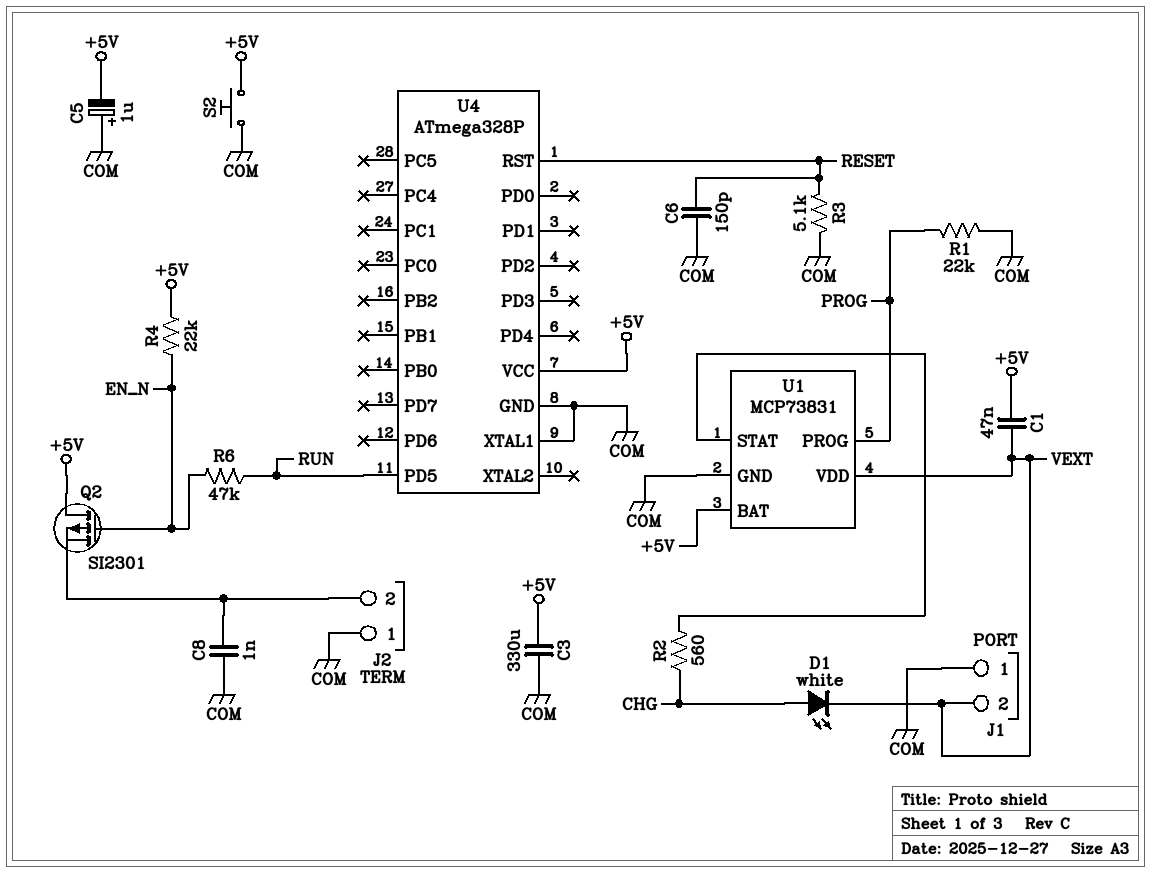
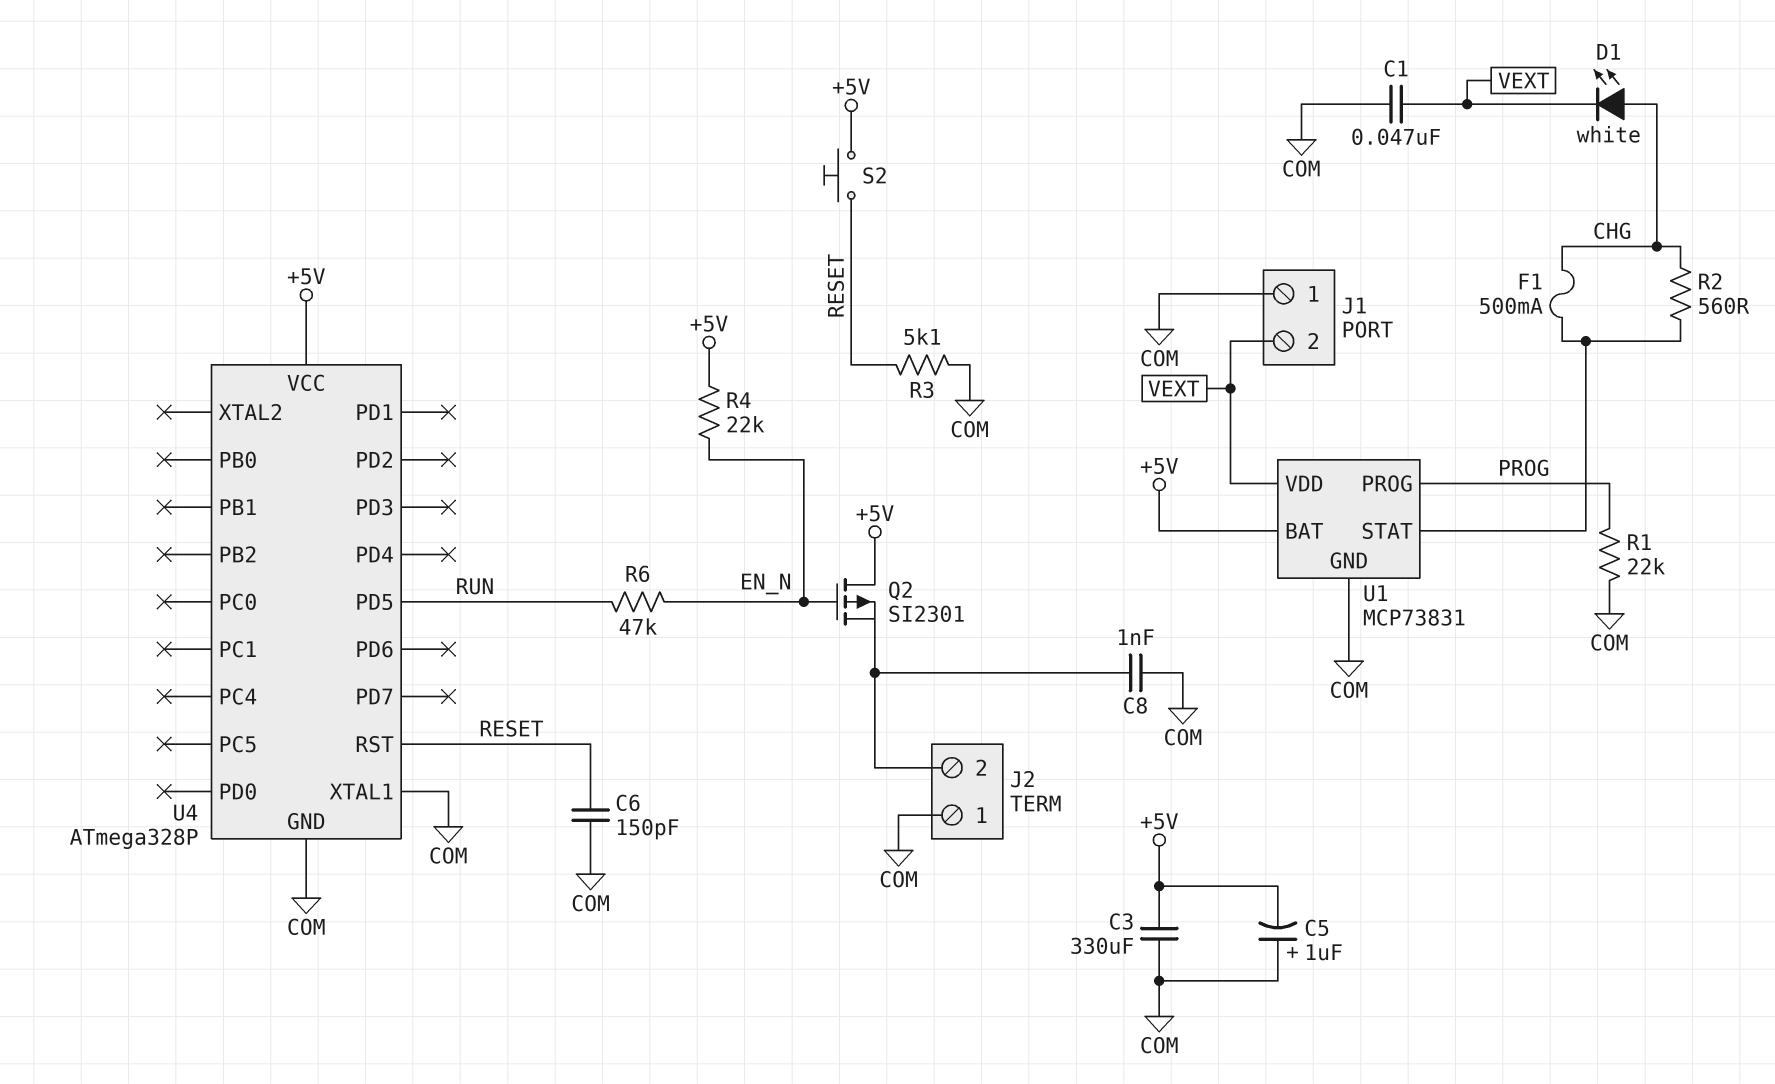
C1: 47nF (+5V, VEXT) -> 47nF (COM, VEXT)
F1: none -> 500mA (CHG, U1/STAT)
S2: button (+5V, COM) -> button (+5V, RESET)

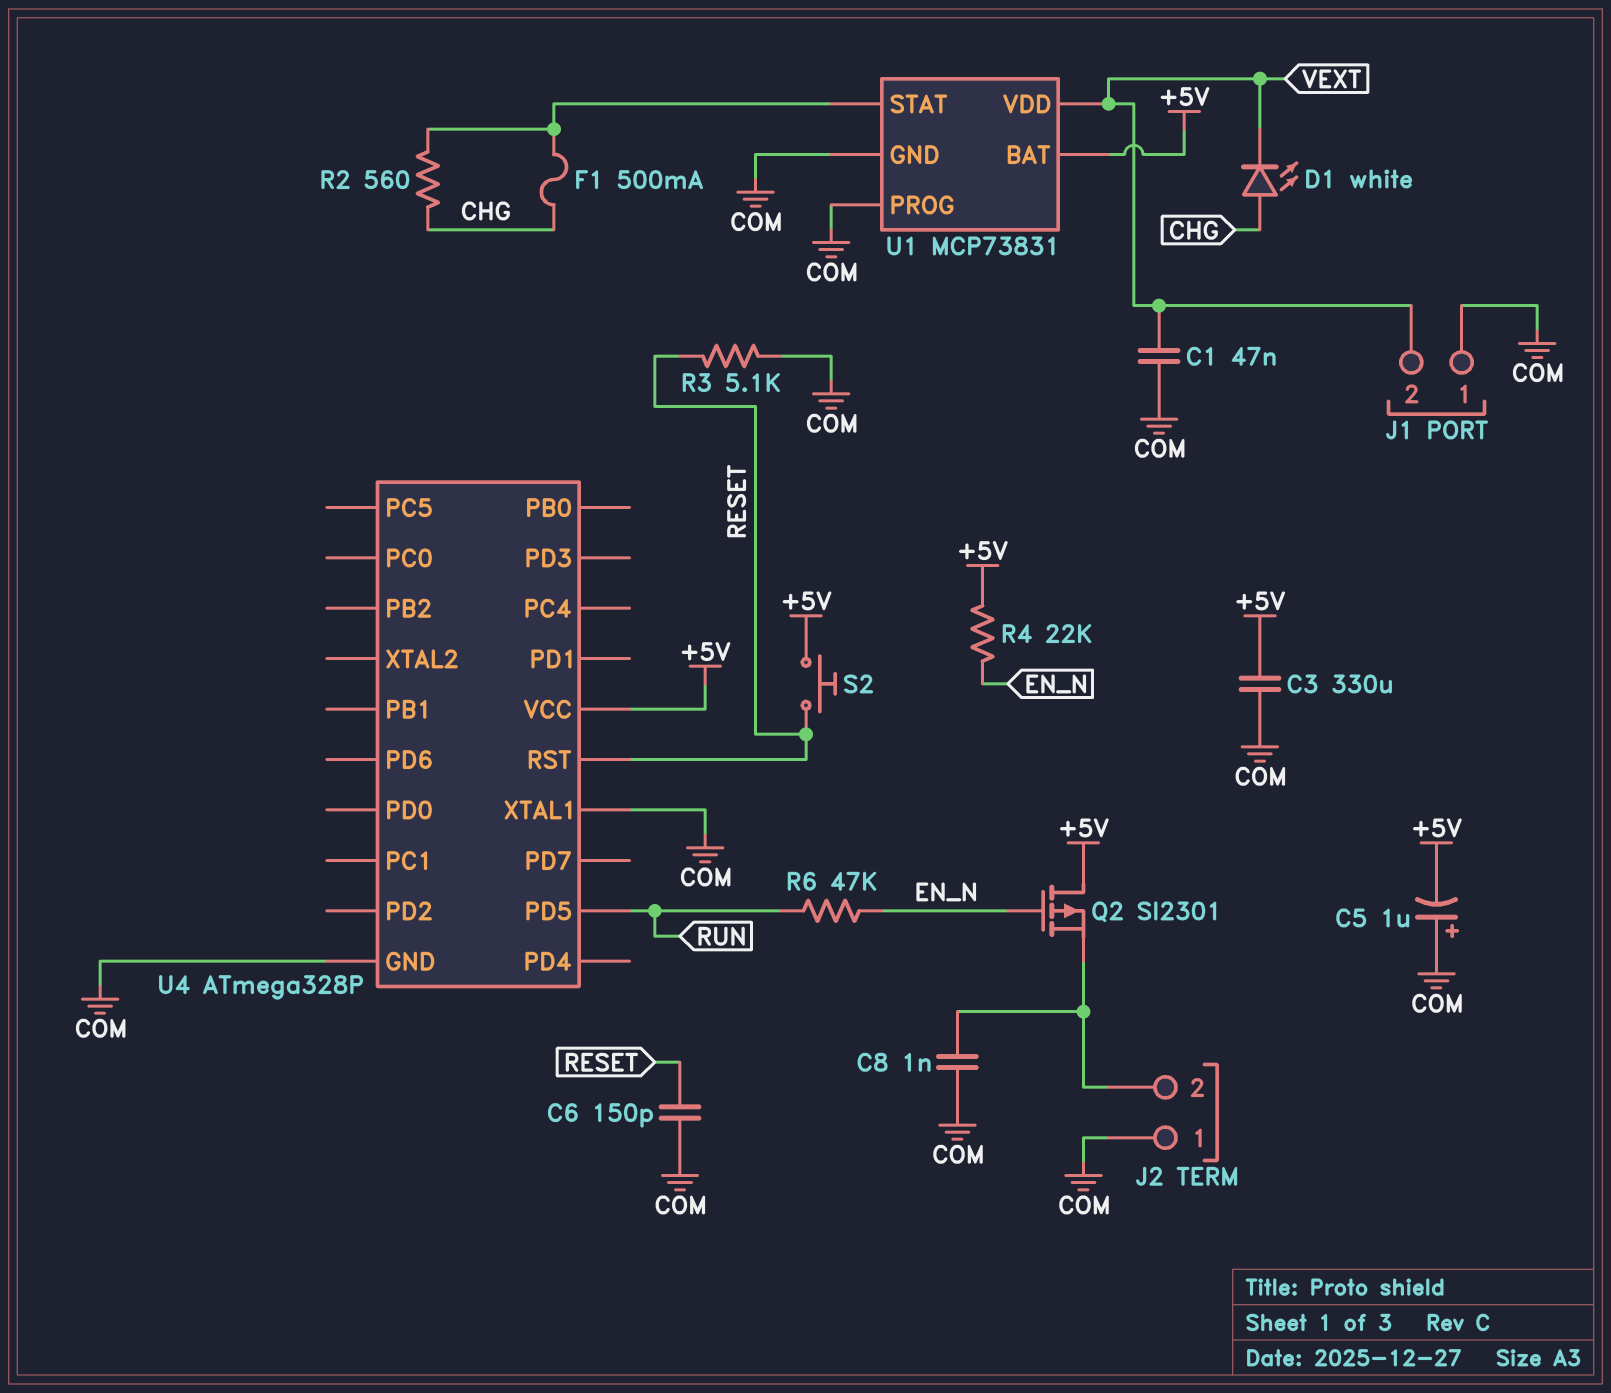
R1: 22k (COM, PROG) -> none
U1 pin PROG: PROG -> COM

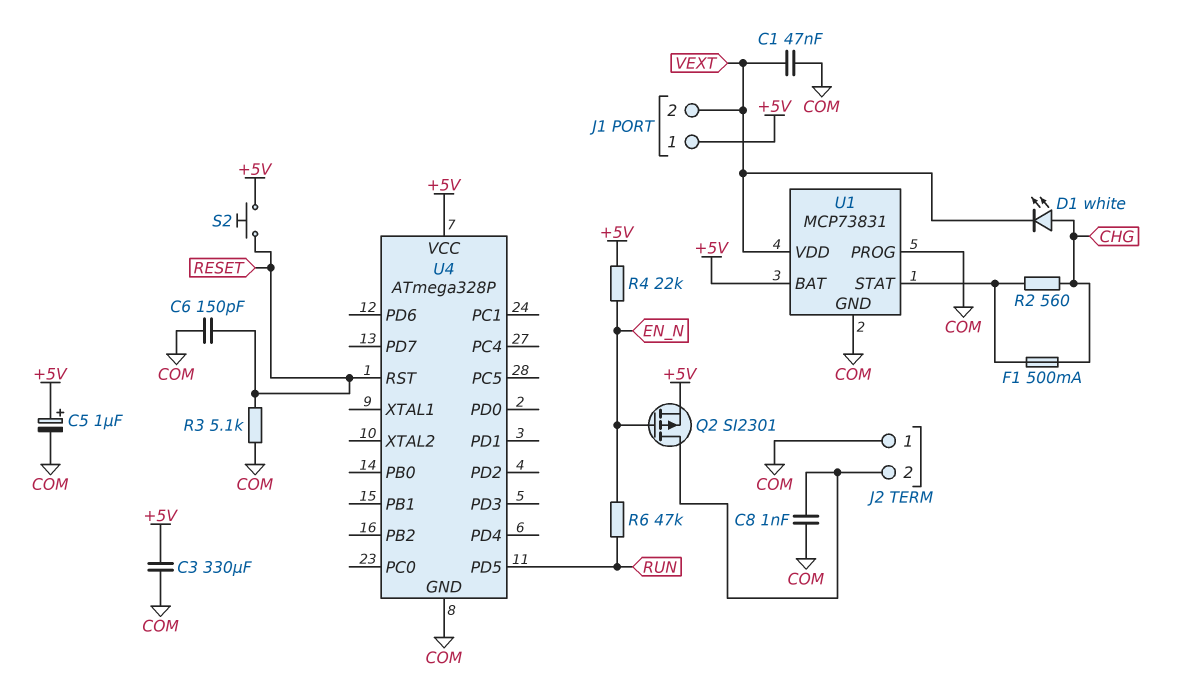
C5: 1uF (plus COM, minus +5V) -> 1uF (plus +5V, minus COM)
J1 pin 1: COM -> +5V
Q2: PMOS SI2301 (G EN_N, D +5V, S J2/2) -> PMOS SI2301 (G EN_N, D J2/2, S +5V)
U4 pin XTAL1: COM -> none

